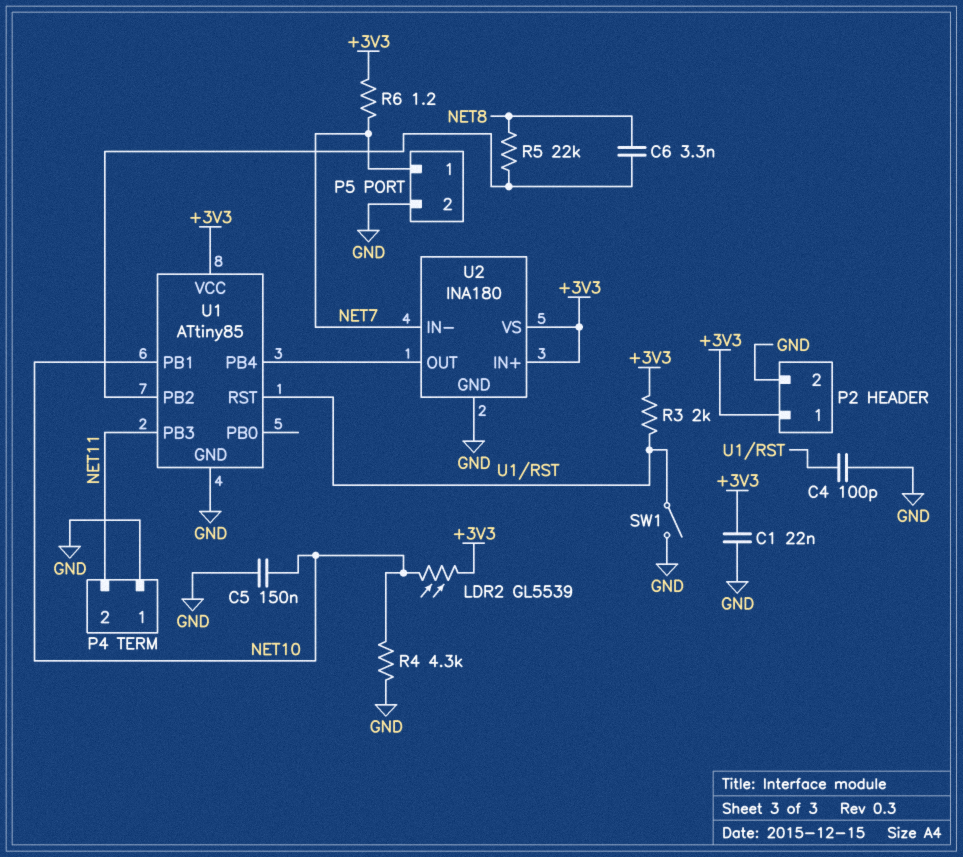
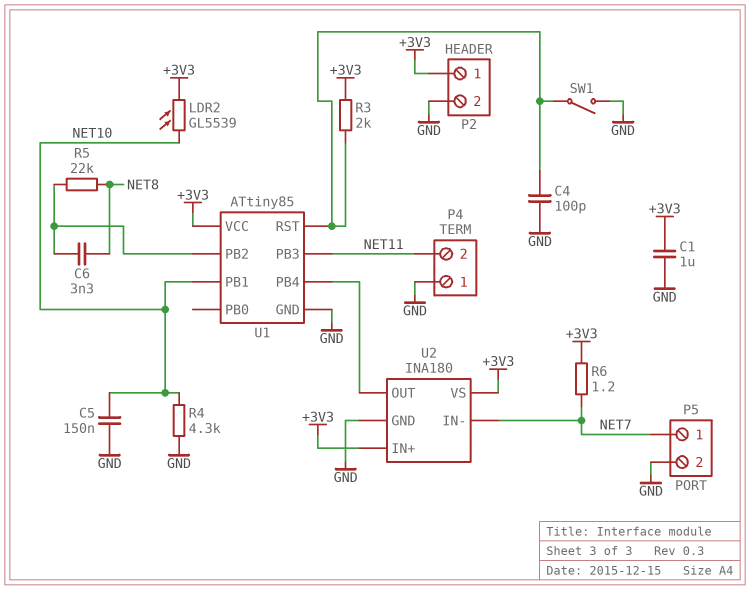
C1: 22nF (+3V3, GND) -> 1uF (+3V3, GND)

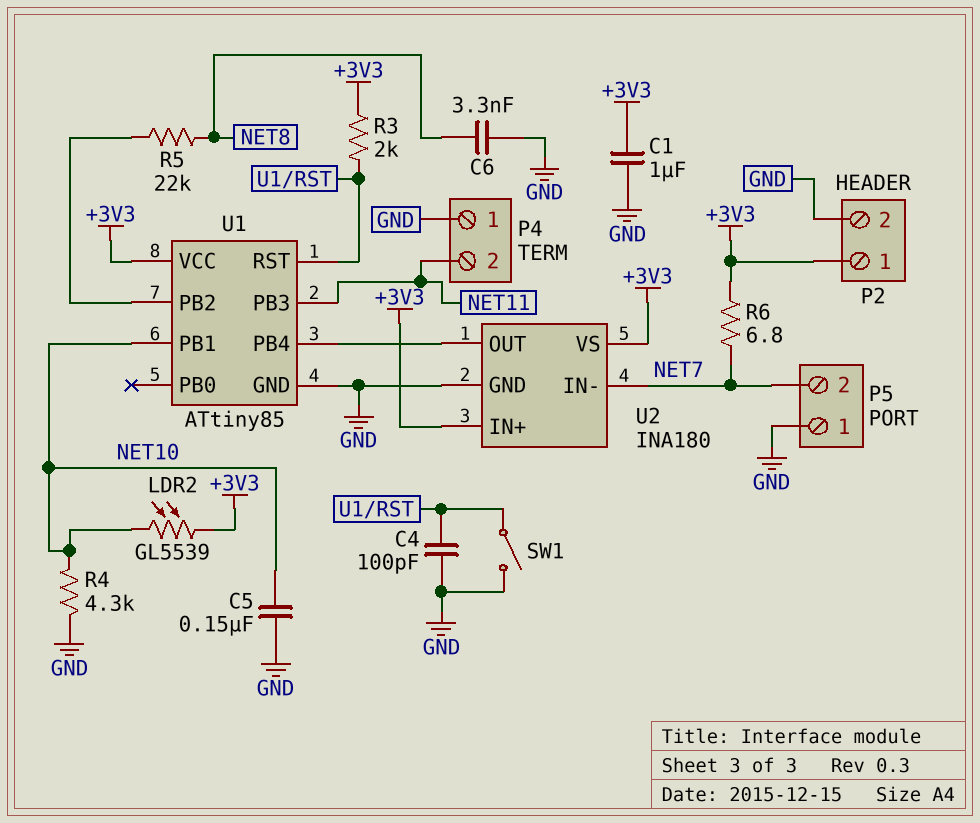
C6: 3.3nF (NET8, U1/PB2) -> 3.3nF (GND, NET8)
P5 pin 1: NET7 -> GND
P5 pin 2: GND -> NET7
R6: 1.2 (+3V3, NET7) -> 6.8 (+3V3, NET7)

